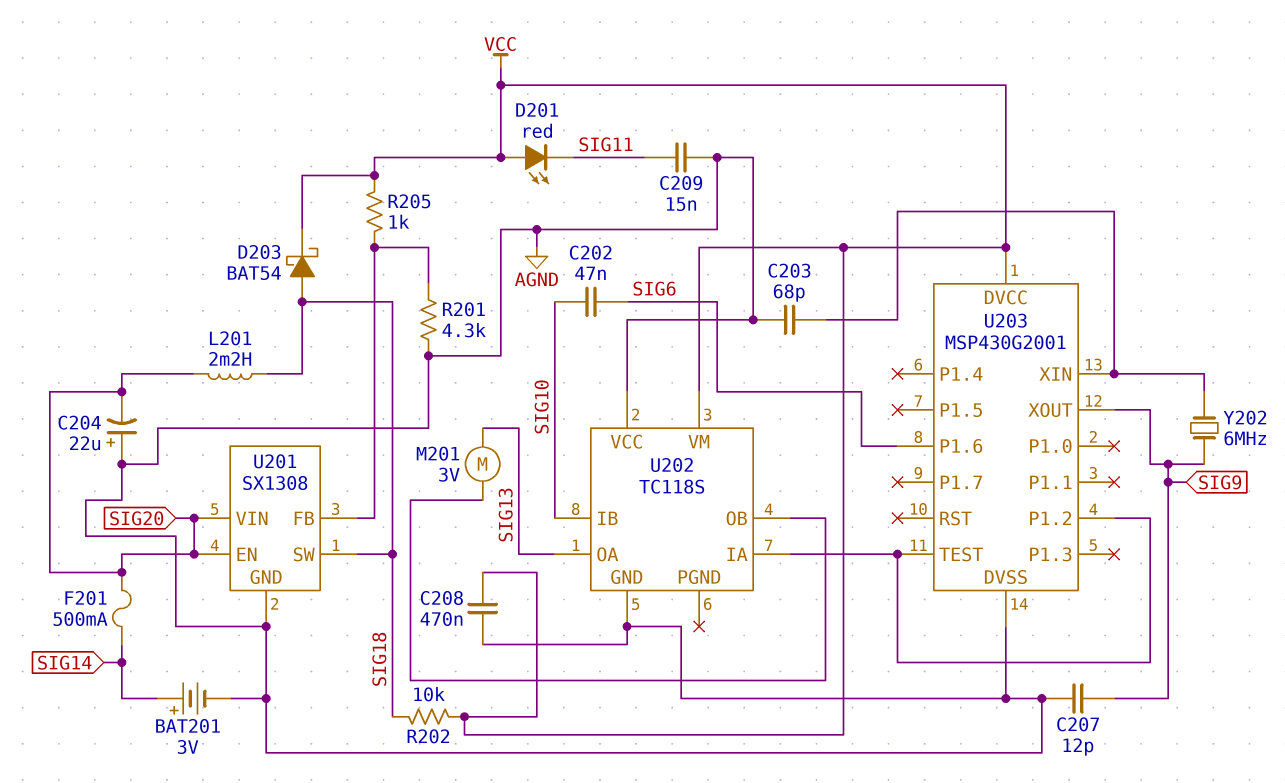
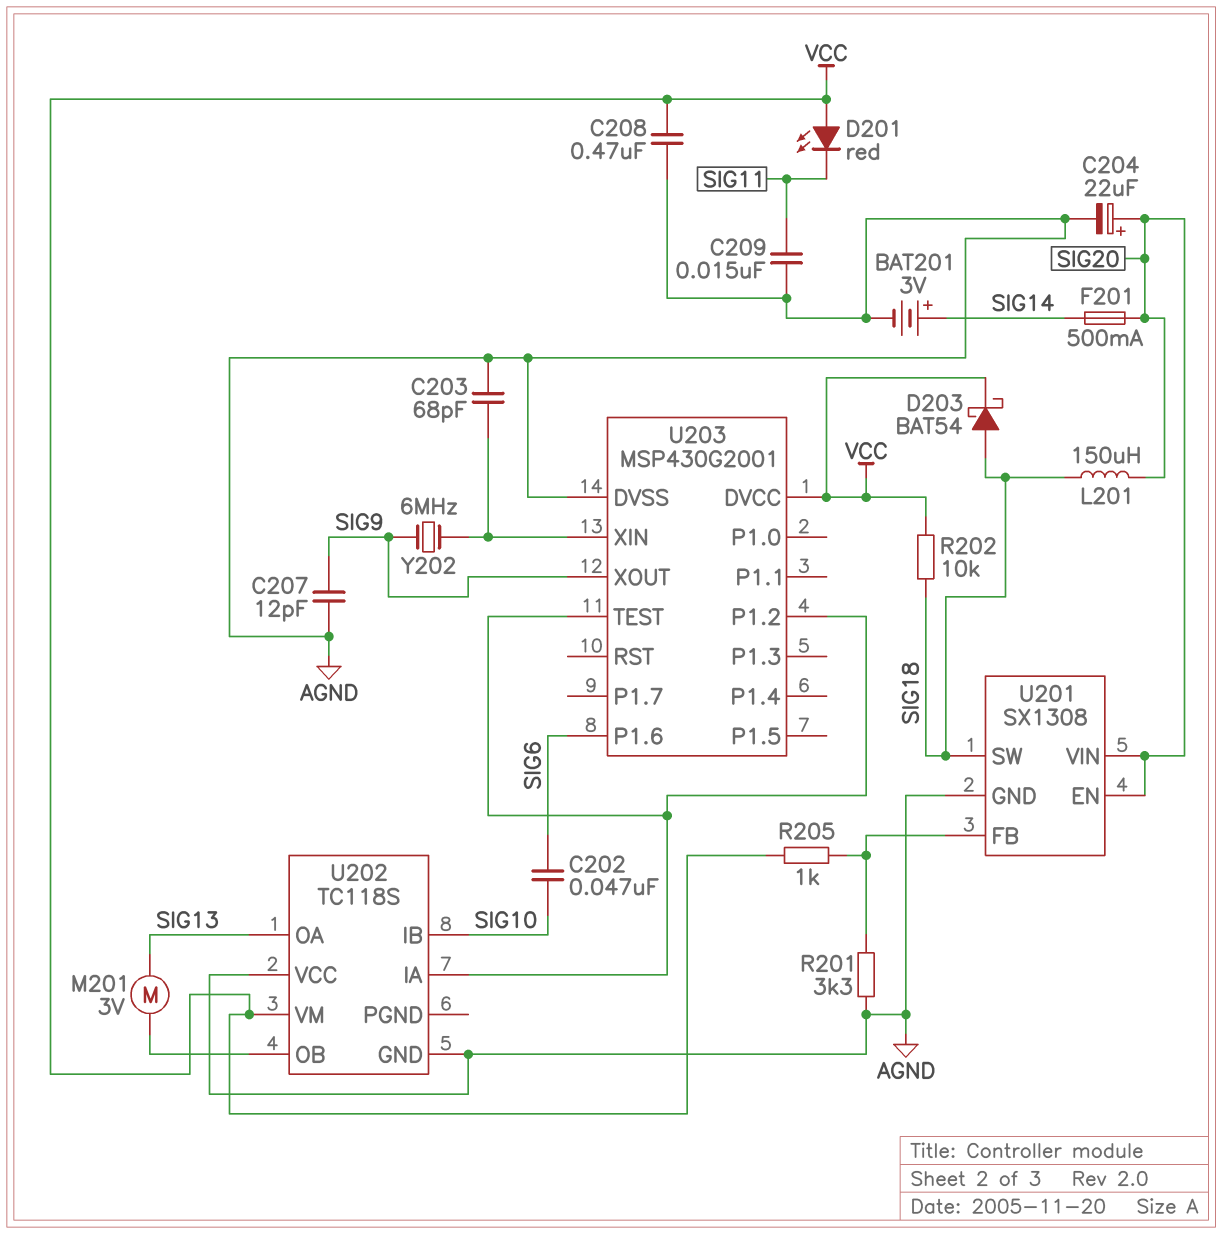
C204: 22uF (plus AGND, minus SIG20) -> 22uF (plus SIG20, minus AGND)
L201: 2.2mH (SIG18, SIG20) -> 150uH (SIG18, SIG20)
R201: 4.3k (AGND, U201/FB) -> 3.3k (AGND, U201/FB)

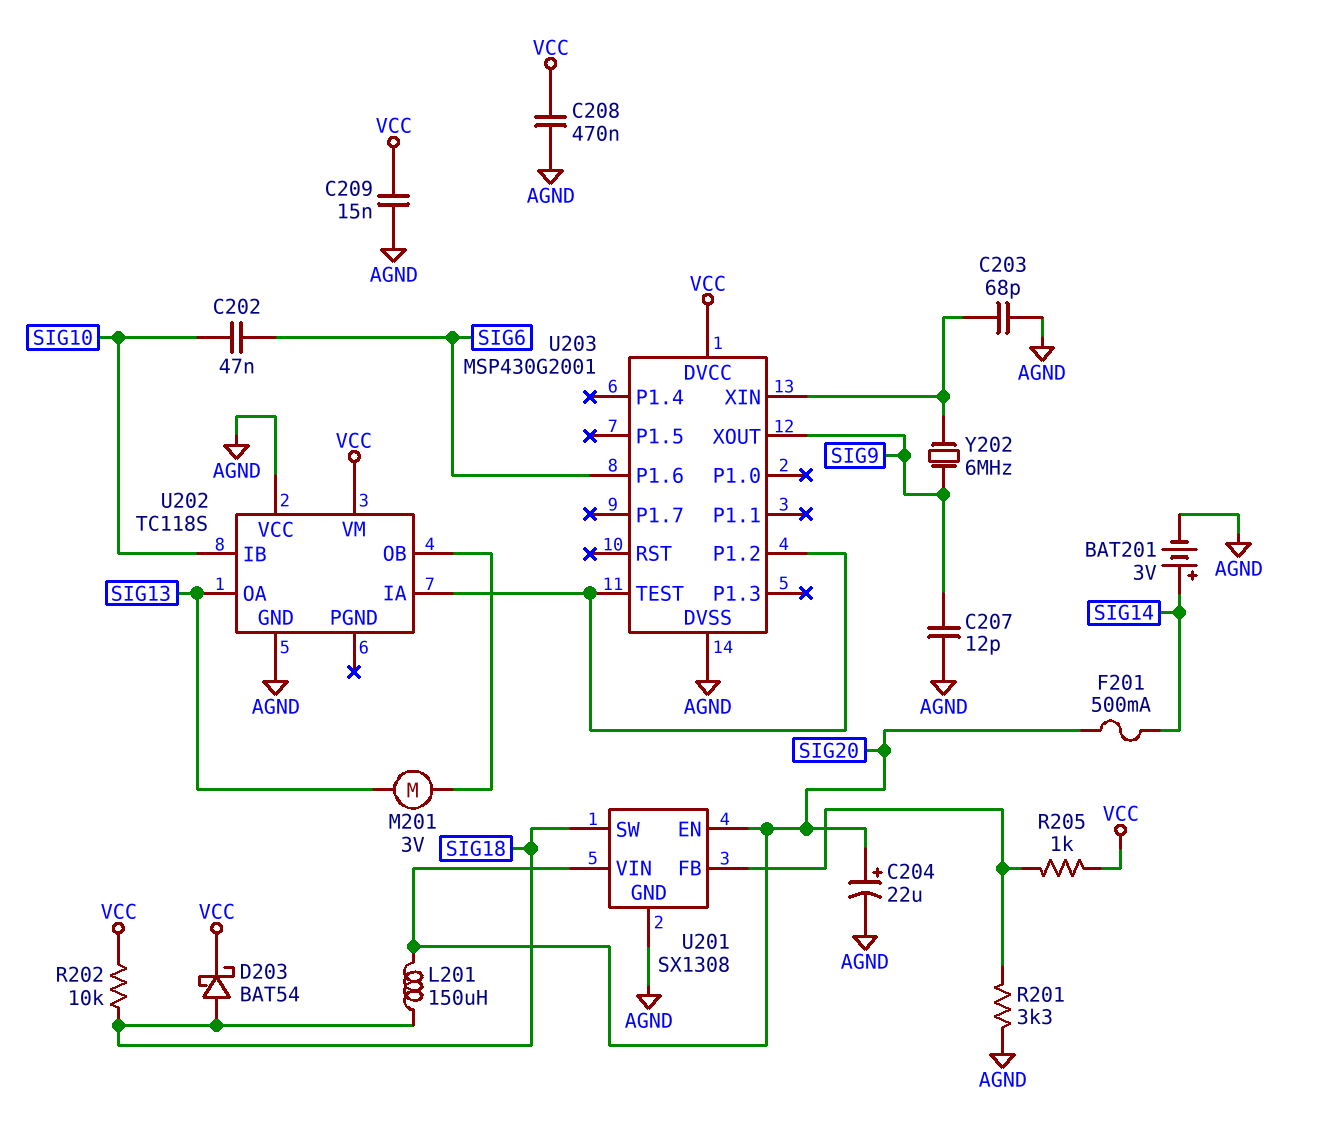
C209: 15nF (AGND, SIG11) -> 15nF (AGND, VCC)
D201: LED red (A VCC, K SIG11) -> none

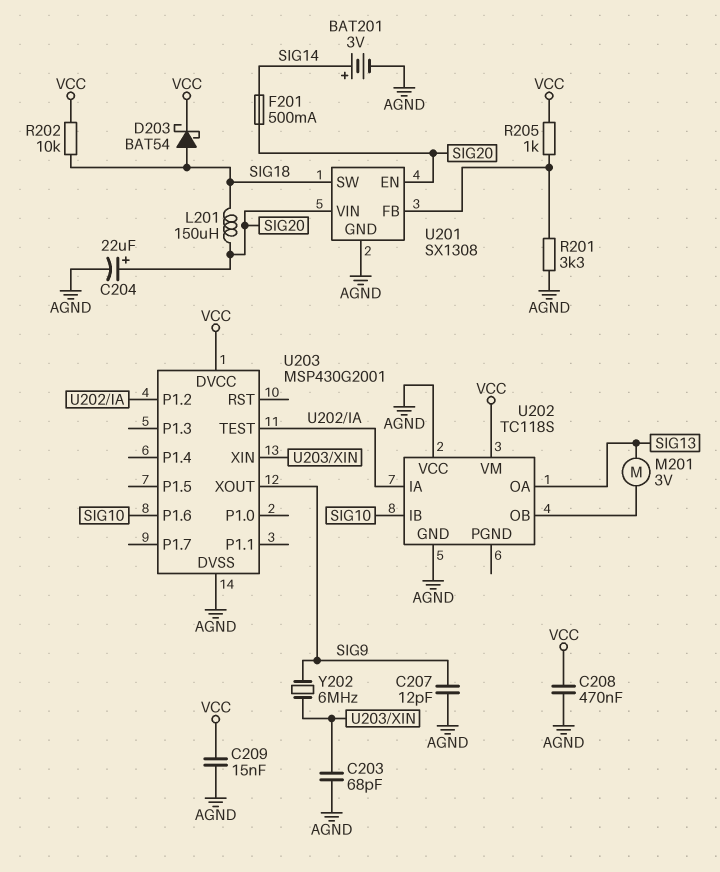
C202: 47nF (SIG6, SIG10) -> none
U203 pin P1.6: SIG6 -> SIG10

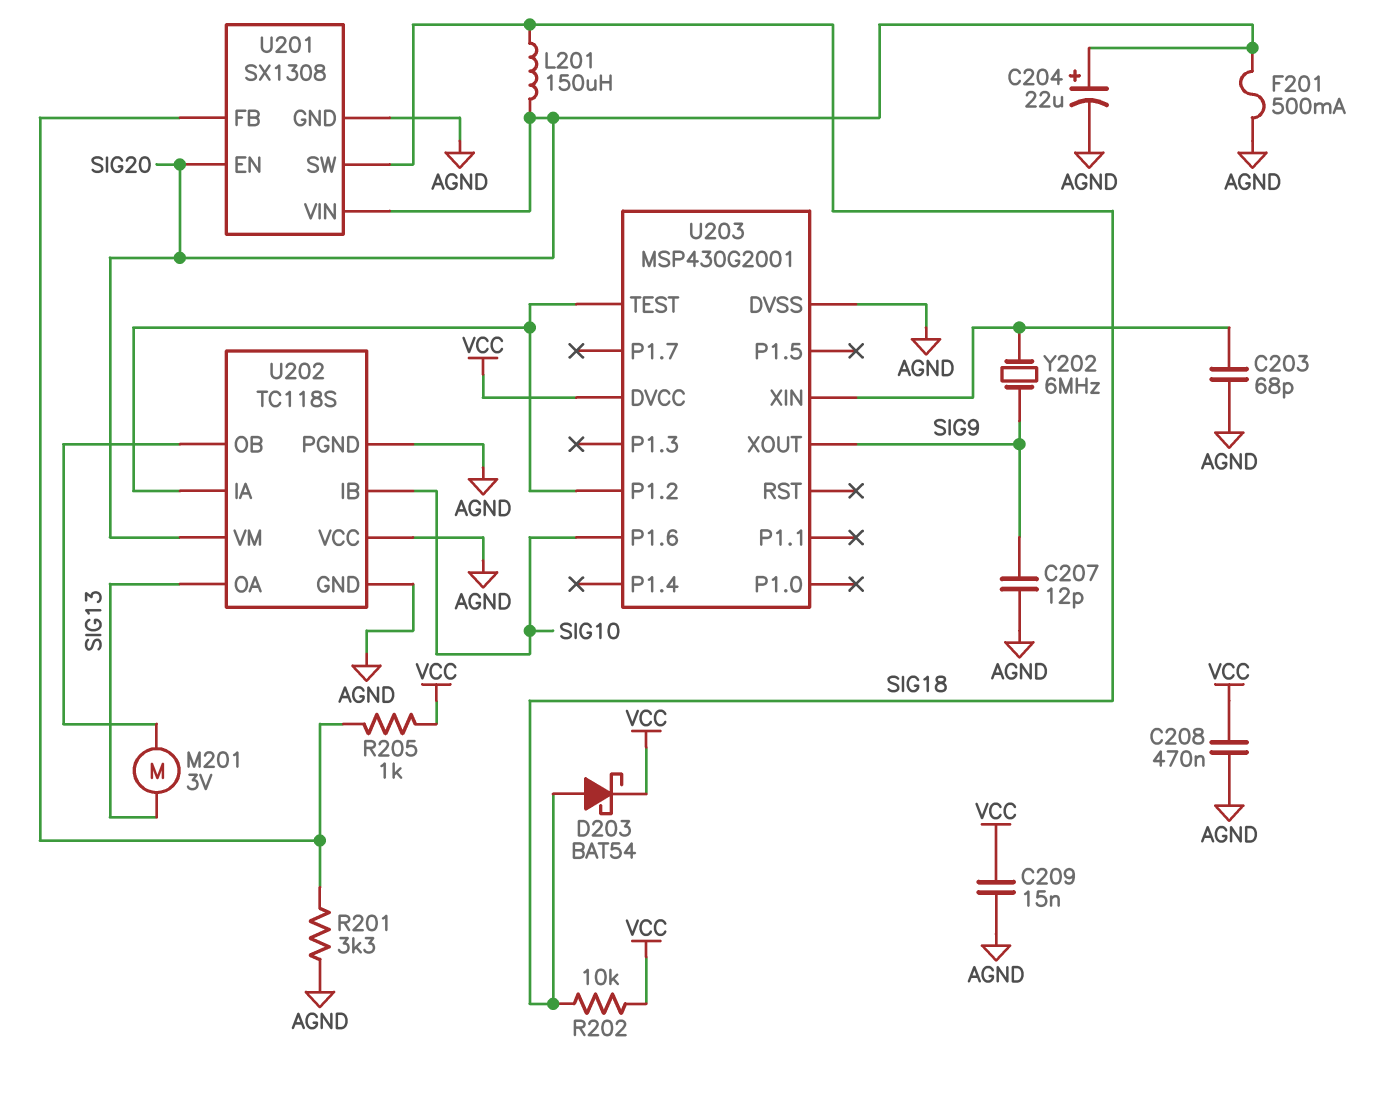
BAT201: 3V (plus SIG14, minus AGND) -> none
F201: 500mA (SIG14, SIG20) -> 500mA (AGND, SIG20)
U202 pin PGND: none -> AGND
U202 pin VM: VCC -> SIG20

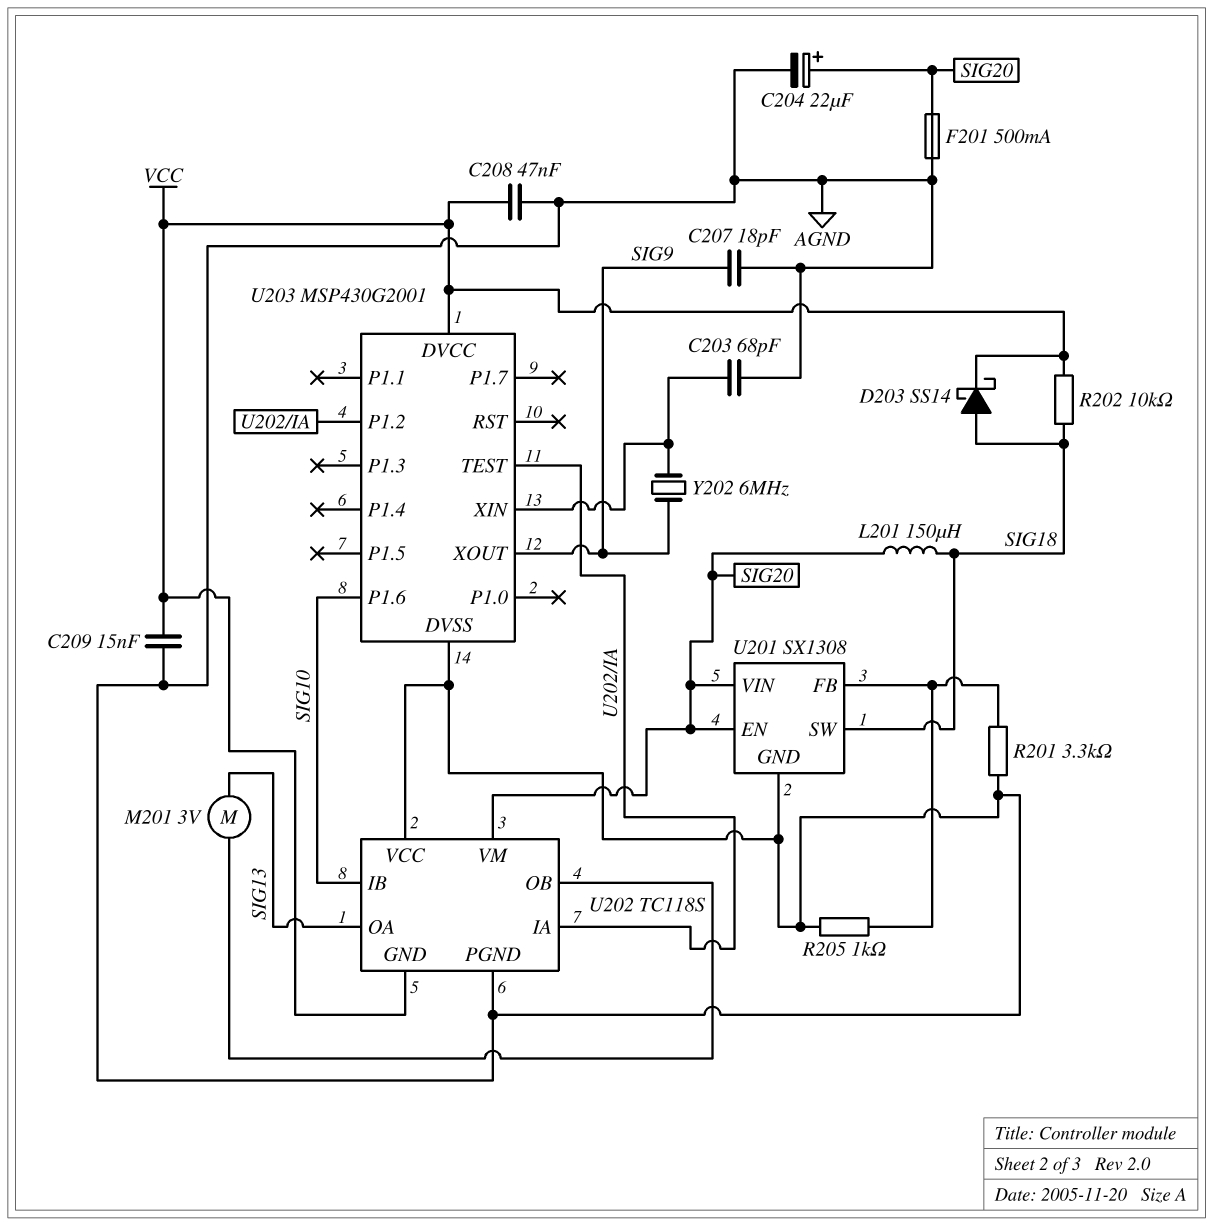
C207: 12pF (AGND, SIG9) -> 18pF (AGND, SIG9)
C208: 470nF (AGND, VCC) -> 47nF (AGND, VCC)
D203: schottky BAT54 (A SIG18, K VCC) -> schottky SS14 (A SIG18, K VCC)
R205: 1k (U201/FB, VCC) -> 1k (AGND, U201/FB)
U202 pin GND: AGND -> VCC

